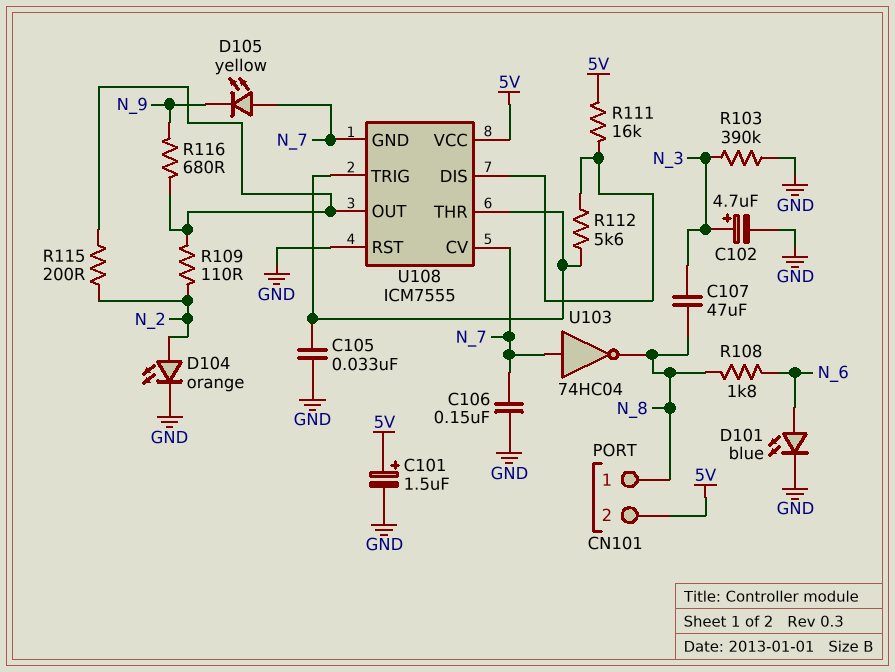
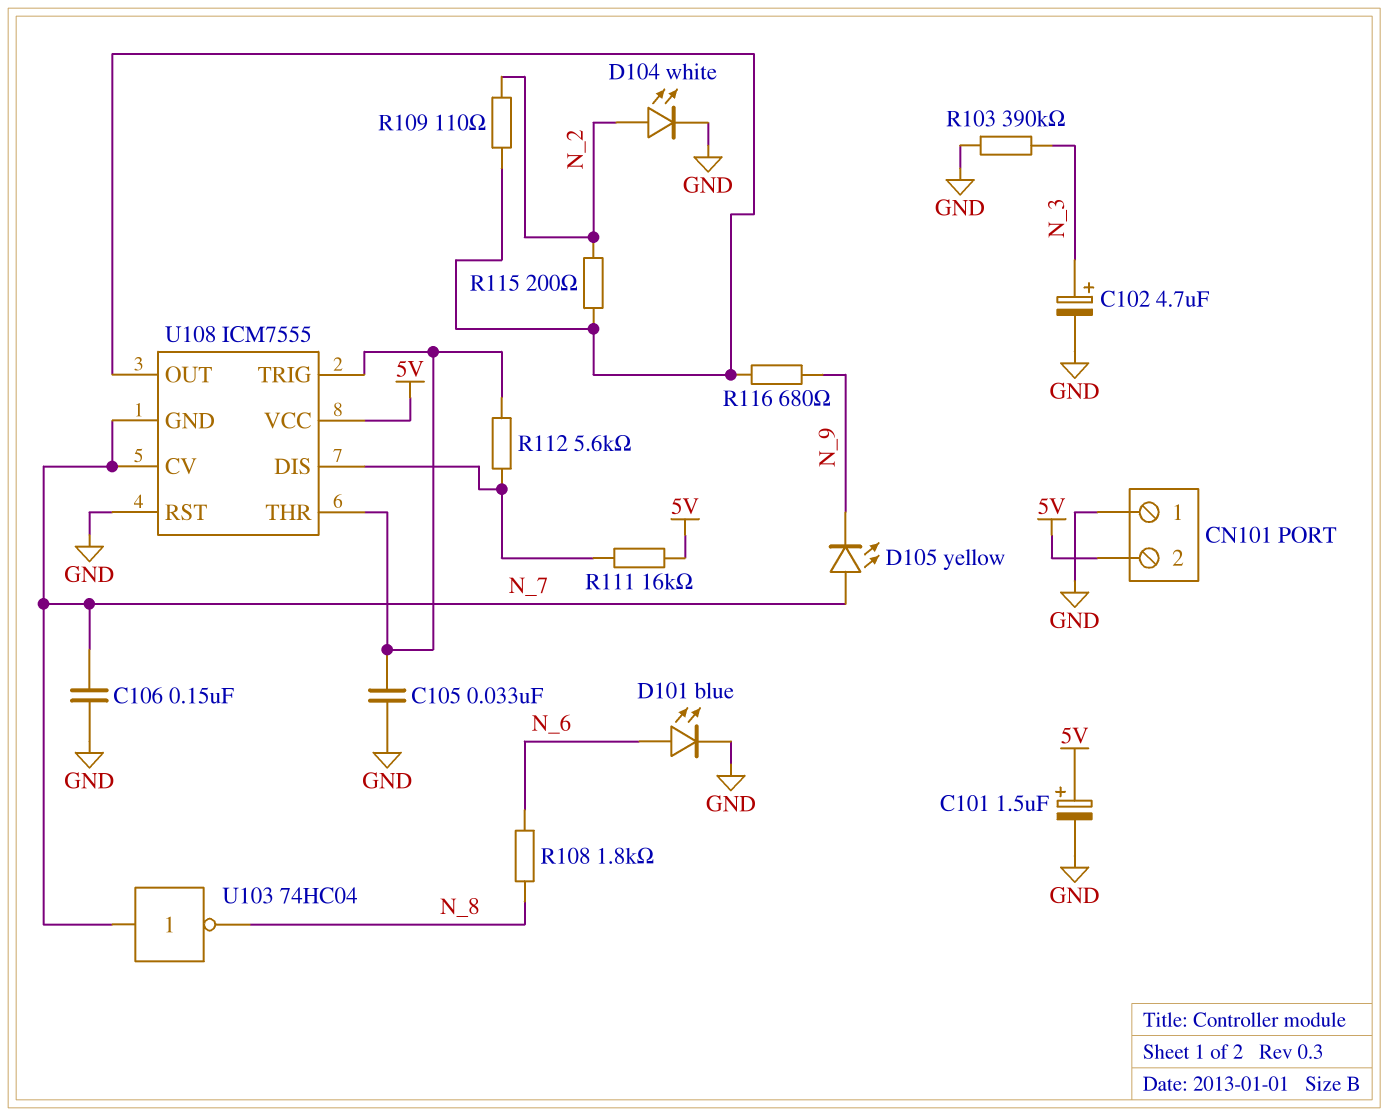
C107: 47uF (N_3, N_8) -> none
CN101 pin 1: N_8 -> GND
D104: LED orange (A N_2, K GND) -> LED white (A N_2, K GND)

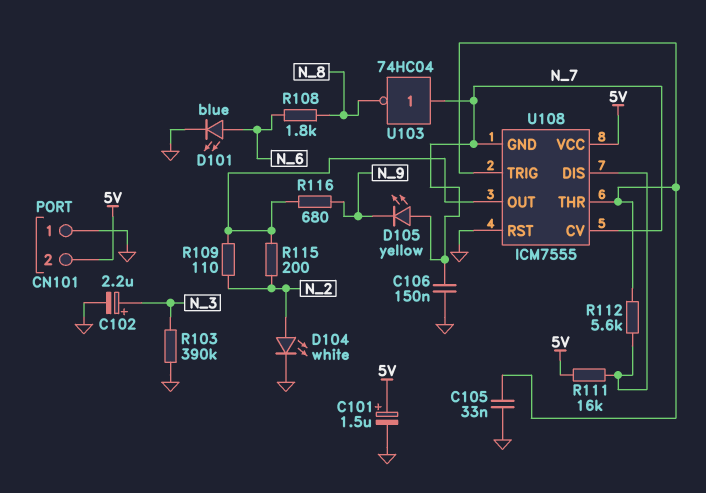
C102: 4.7uF (plus N_3, minus GND) -> 2.2uF (plus N_3, minus GND)

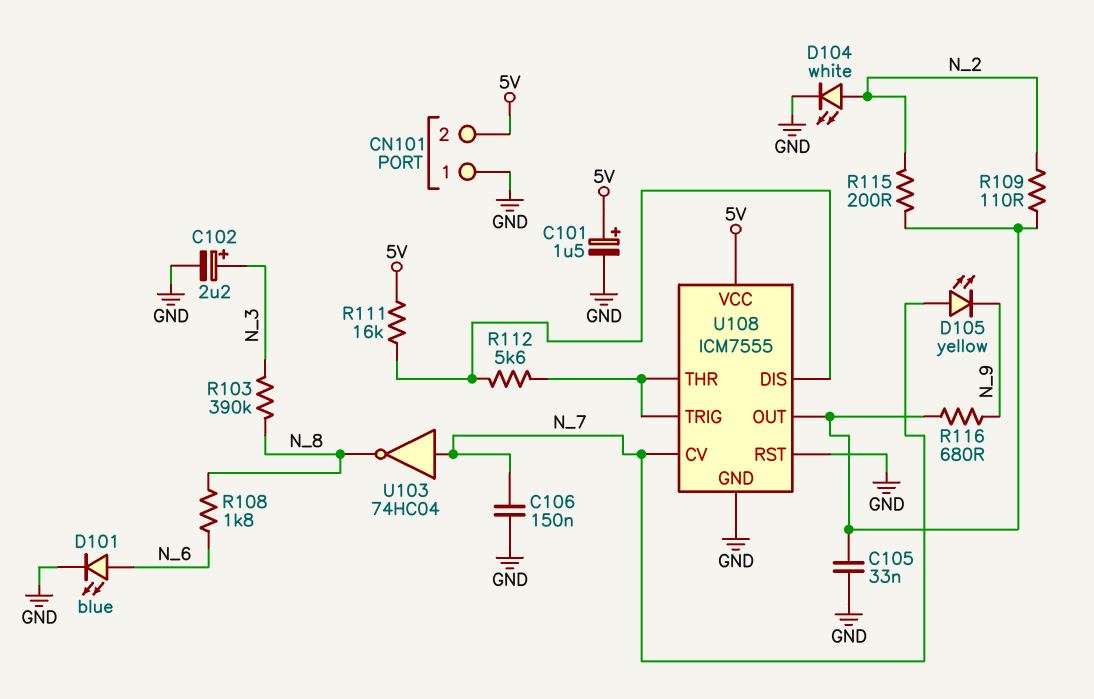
C105: 33nF (GND, U108/THR) -> 33nF (GND, U108/OUT)
R103: 390k (GND, N_3) -> 390k (N_3, N_8)
U108 pin GND: N_7 -> GND

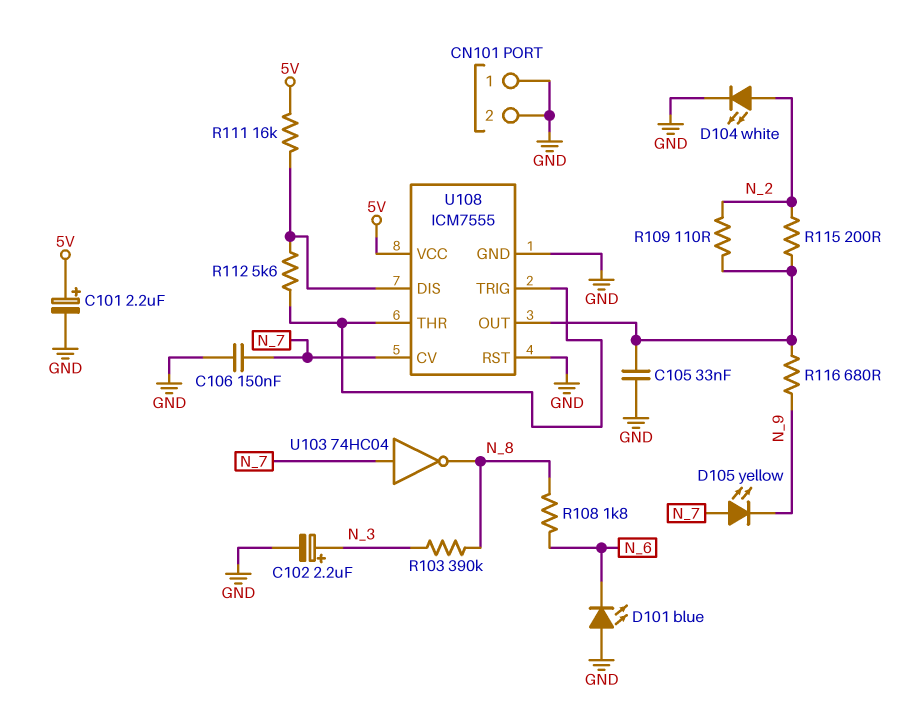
C101: 1.5uF (plus 5V, minus GND) -> 2.2uF (plus 5V, minus GND)
CN101 pin 2: 5V -> GND
D101: LED blue (A N_6, K GND) -> LED blue (A GND, K N_6)

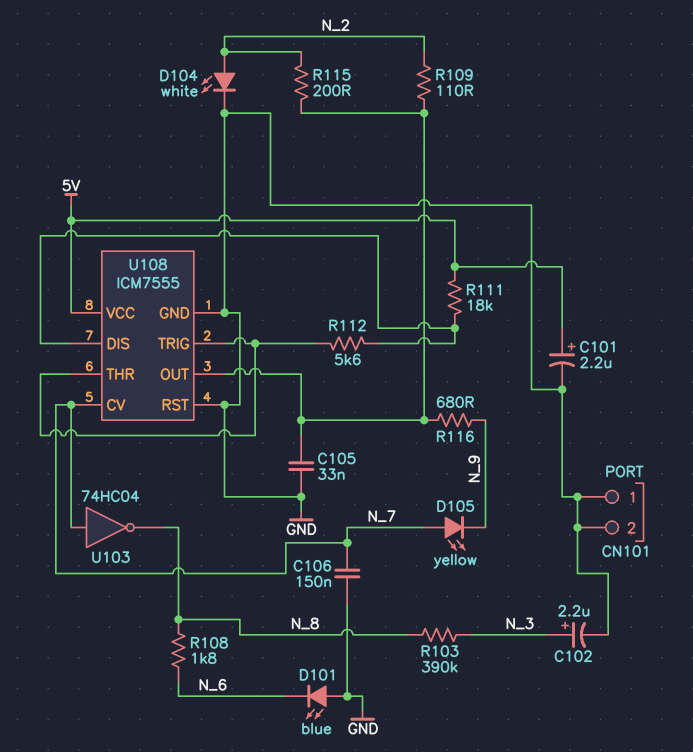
R111: 16k (5V, U108/DIS) -> 18k (5V, U108/DIS)

